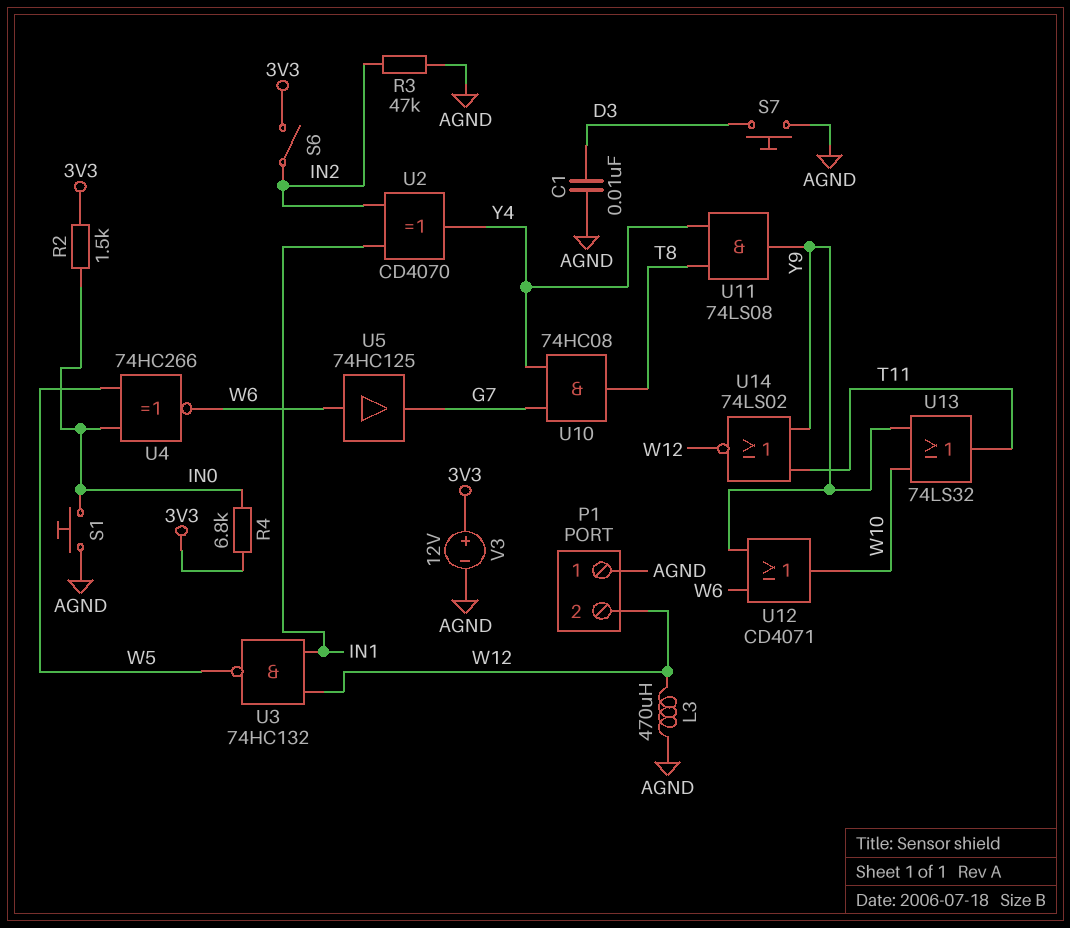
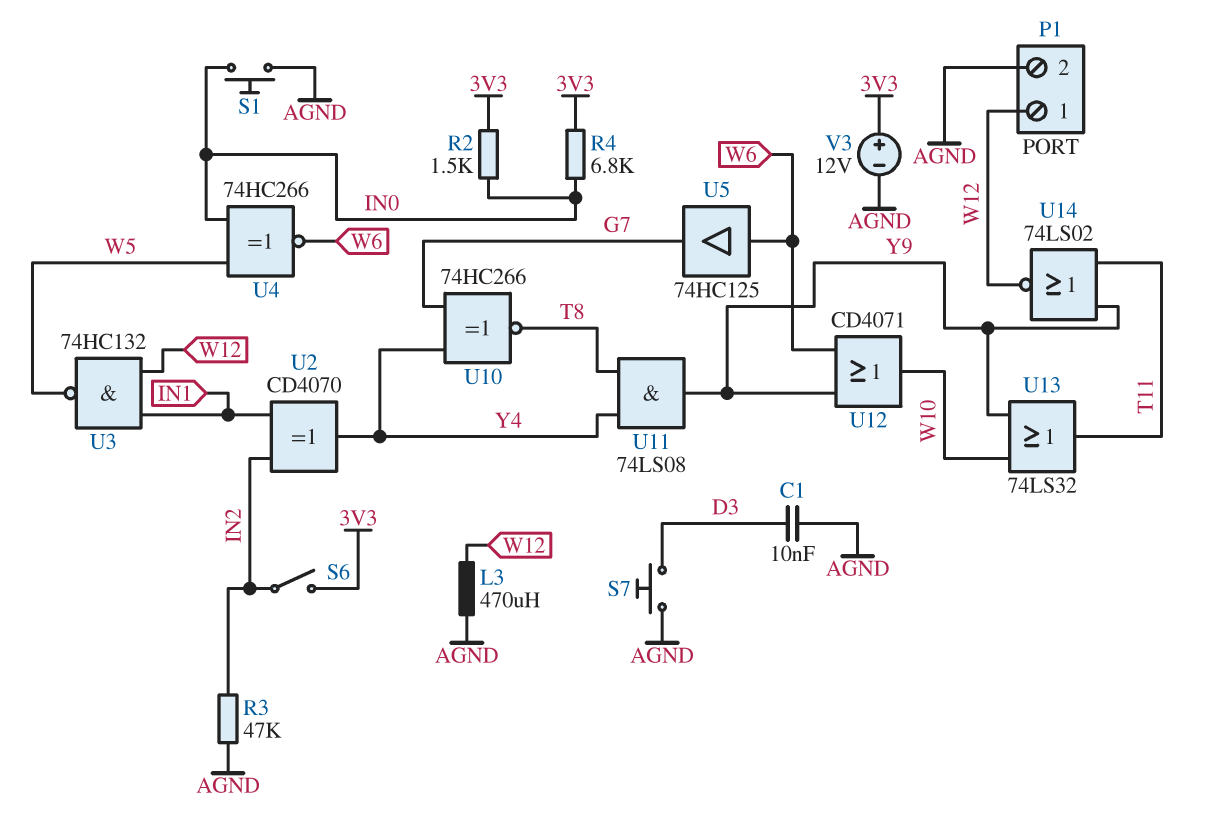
P1 pin 1: AGND -> W12
P1 pin 2: W12 -> AGND
U10: AND 74HC08 (in G7, in Y4, out T8) -> XNOR 74HC266 (in G7, in Y4, out T8)

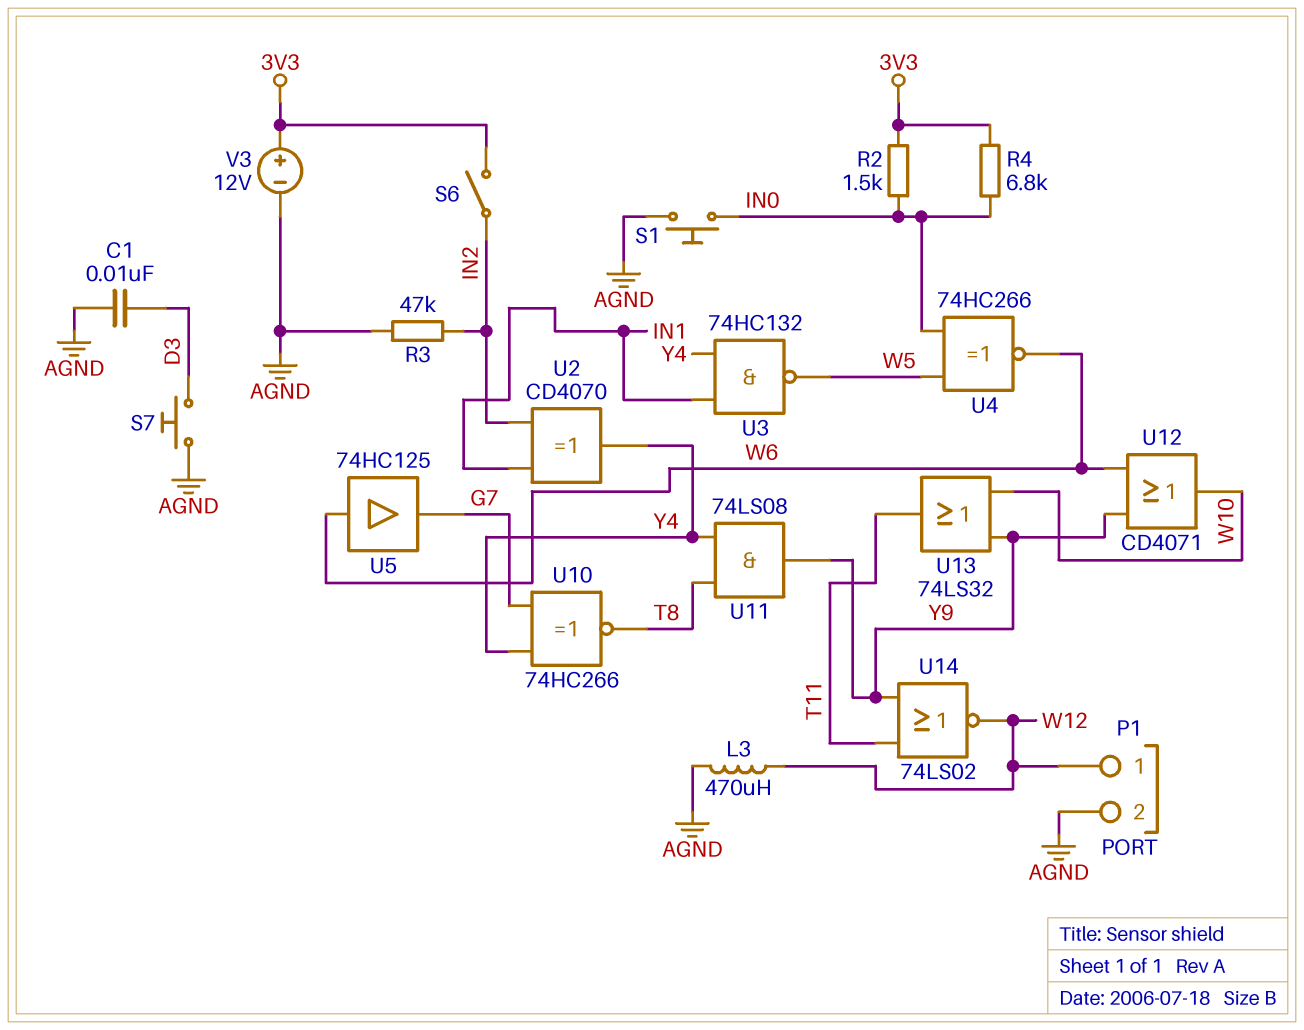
U3: NAND 74HC132 (in IN1, in W12, out W5) -> NAND 74HC132 (in IN1, in Y4, out W5)

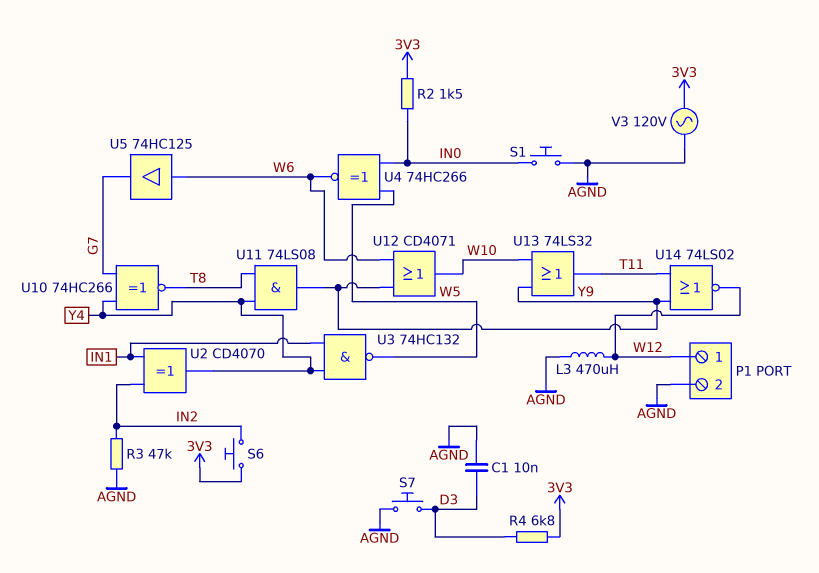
R4: 6.8k (3V3, IN0) -> 6.8k (3V3, D3)
S6: switch (3V3, IN2) -> button (3V3, IN2)
V3: 12V (plus 3V3, minus AGND) -> AC 120V (3V3, AGND)

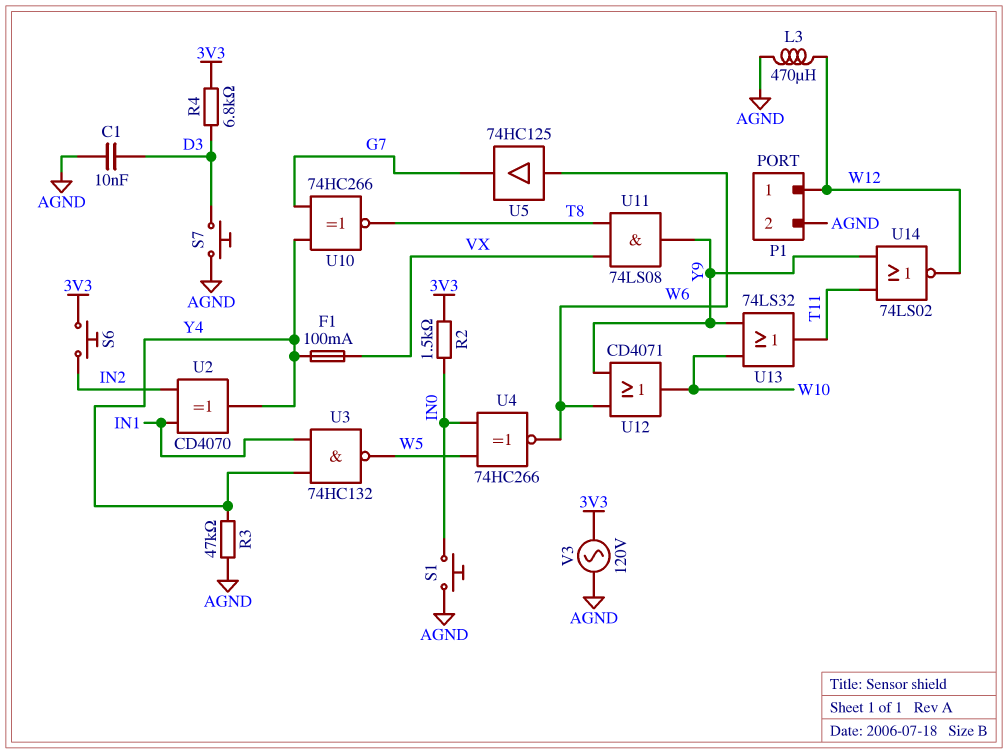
F1: none -> 100mA (VX, Y4)
R3: 47k (AGND, IN2) -> 47k (AGND, Y4)
U11: AND 74LS08 (in T8, in Y4, out Y9) -> AND 74LS08 (in T8, in VX, out Y9)

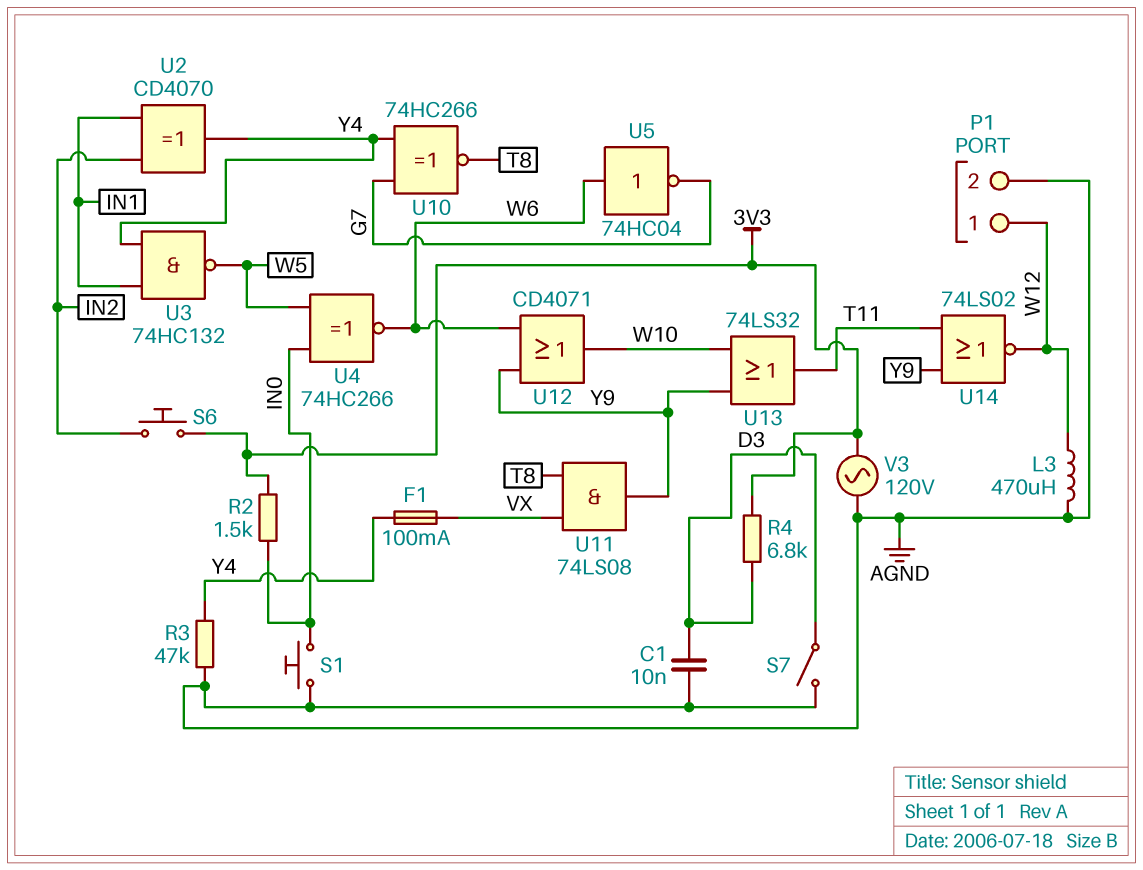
S7: button (AGND, D3) -> switch (AGND, D3)
U5: buffer 74HC125 (in W6, out G7) -> NOT 74HC04 (in W6, out G7)

